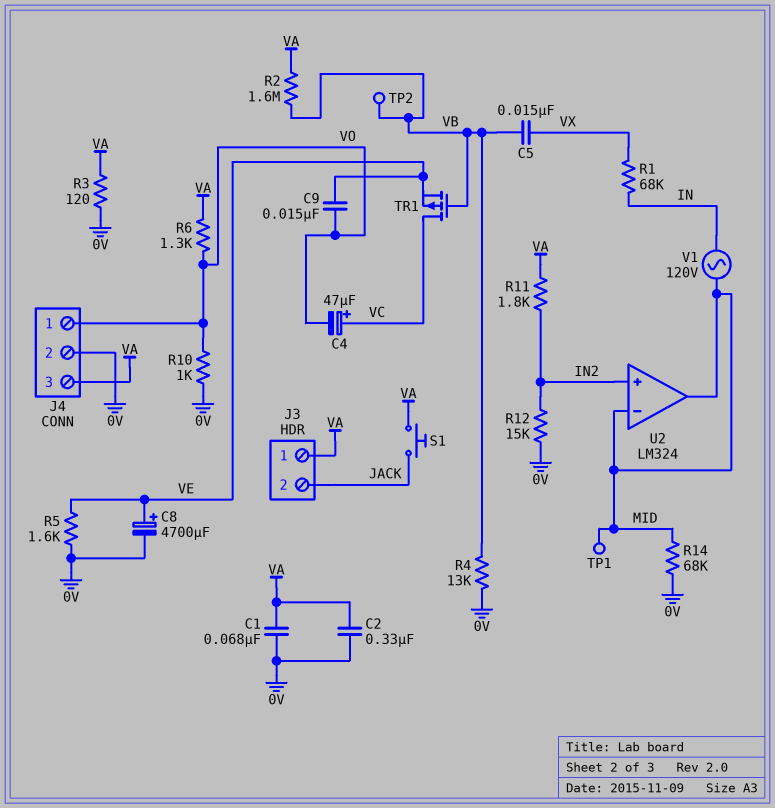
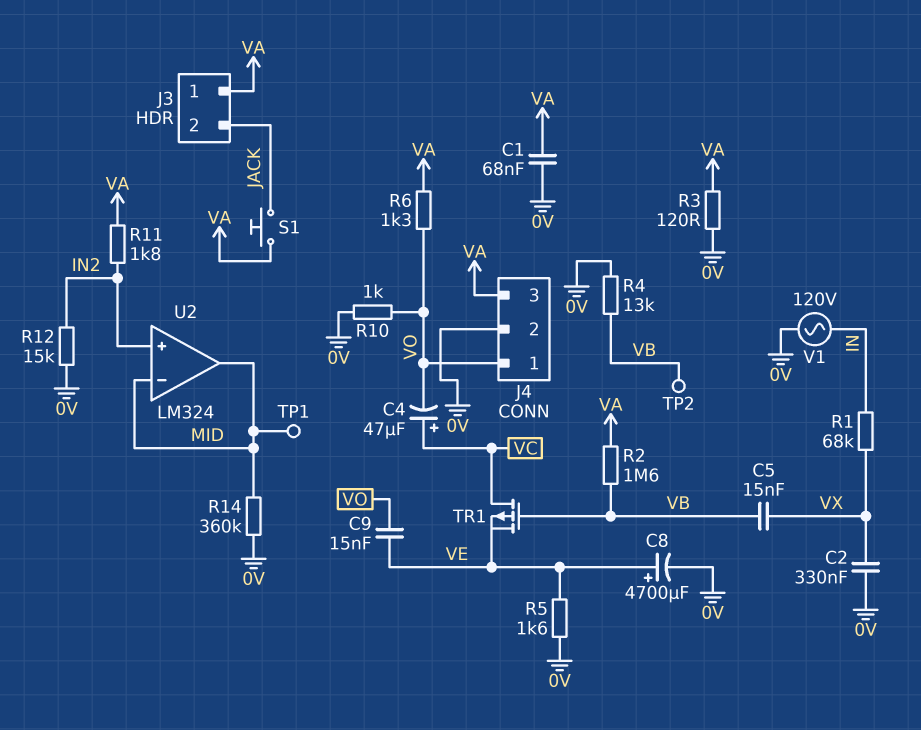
C2: 330nF (0V, VA) -> 330nF (0V, VX)
R14: 68k (0V, MID) -> 360k (0V, MID)
V1: AC 120V (IN, MID) -> AC 120V (0V, IN)

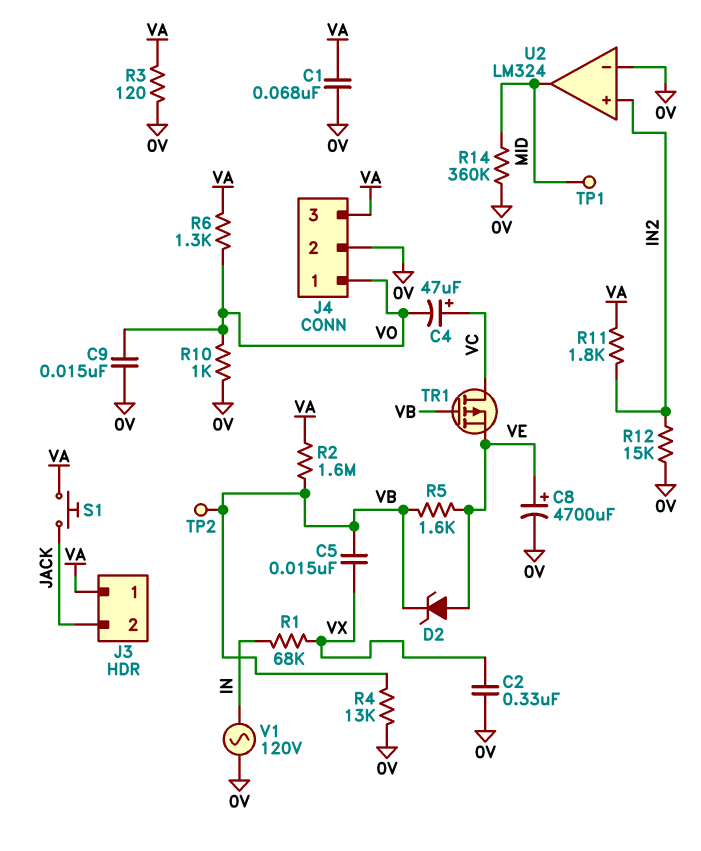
C9: 15nF (VE, VO) -> 15nF (0V, VO)
D2: none -> zener (A VE, K VB)
R5: 1.6k (0V, VE) -> 1.6k (VB, VE)
U2 pin in-: MID -> 0V

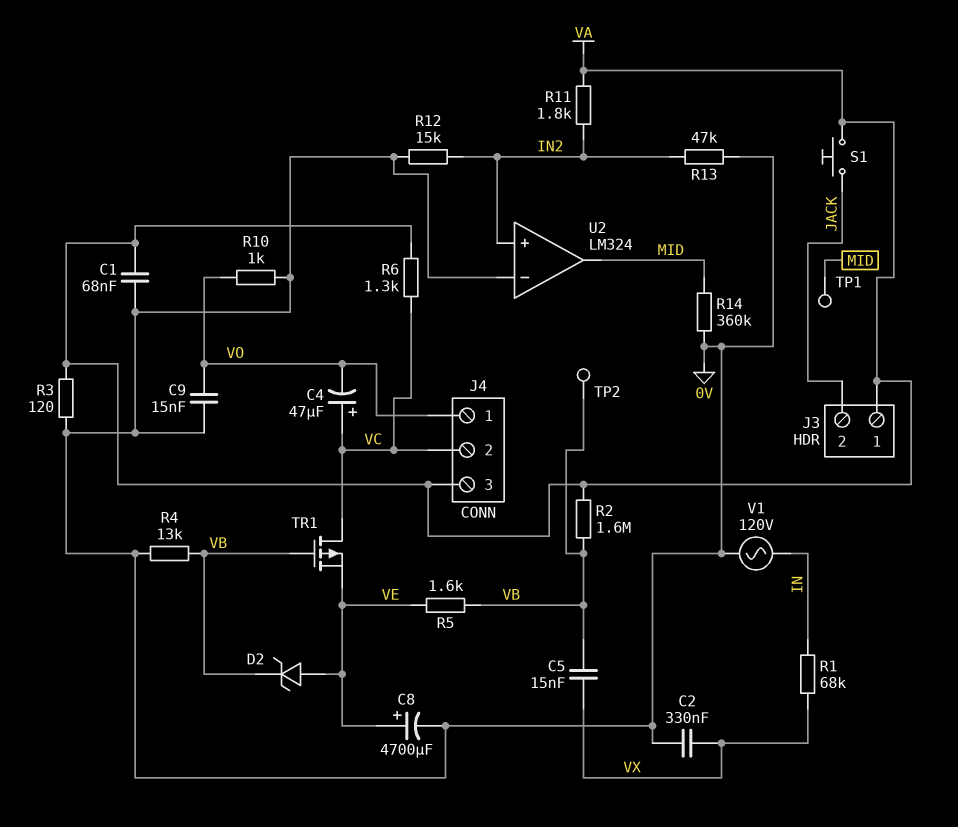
J4 pin 2: 0V -> VC
R6: 1.3k (VA, VO) -> 1.3k (VA, VC)
R13: none -> 47k (0V, IN2)

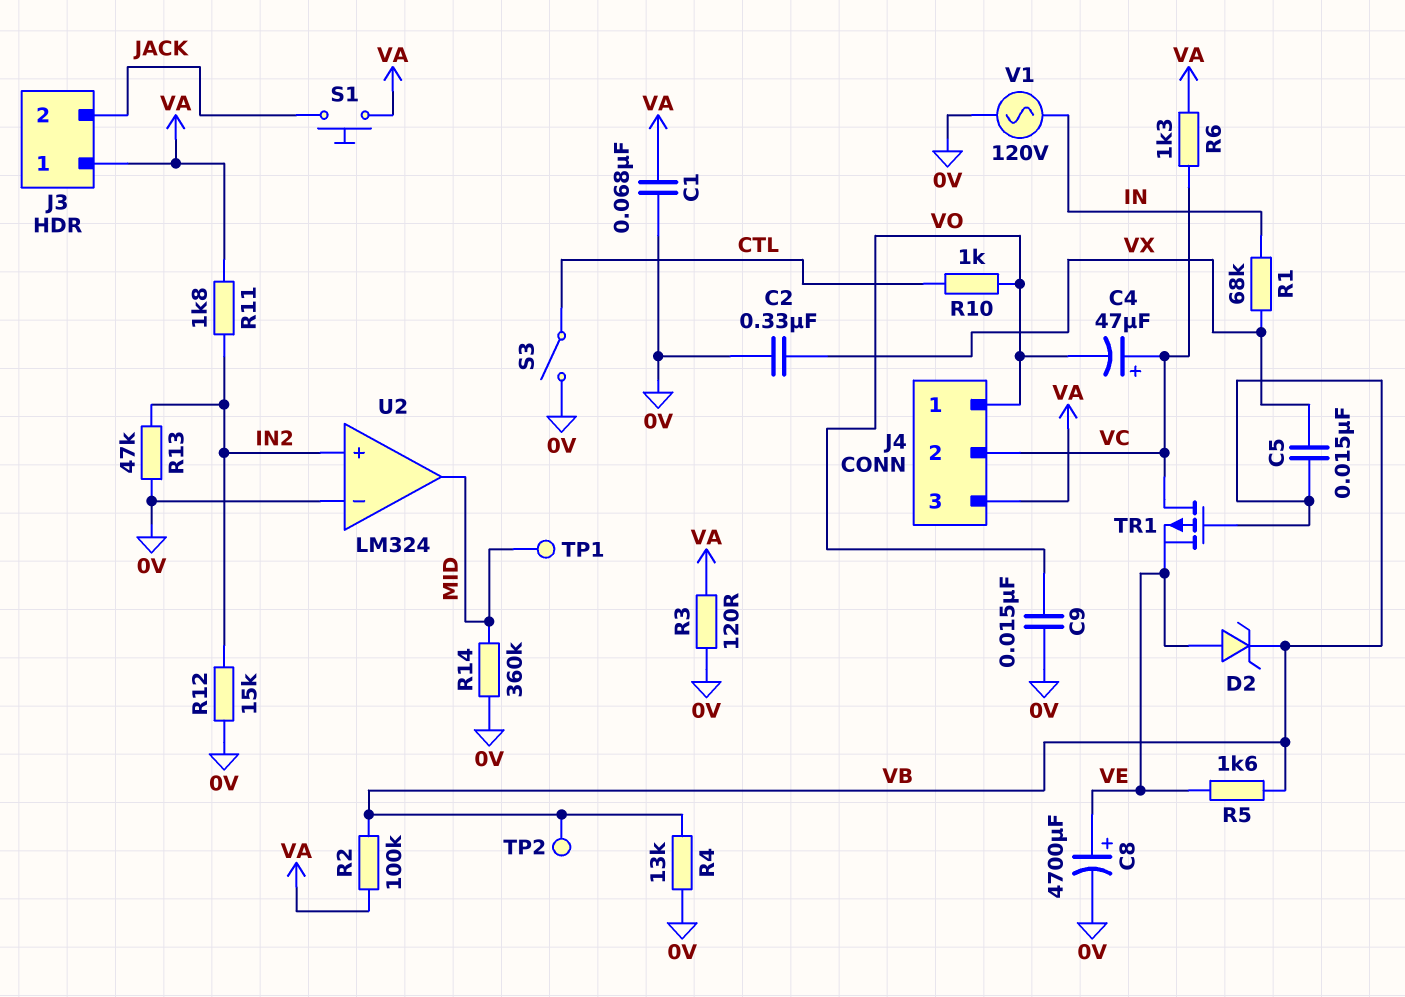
R2: 1.6M (VA, VB) -> 100k (VA, VB)
R10: 1k (0V, VO) -> 1k (CTL, VO)
S3: none -> switch (0V, CTL)

